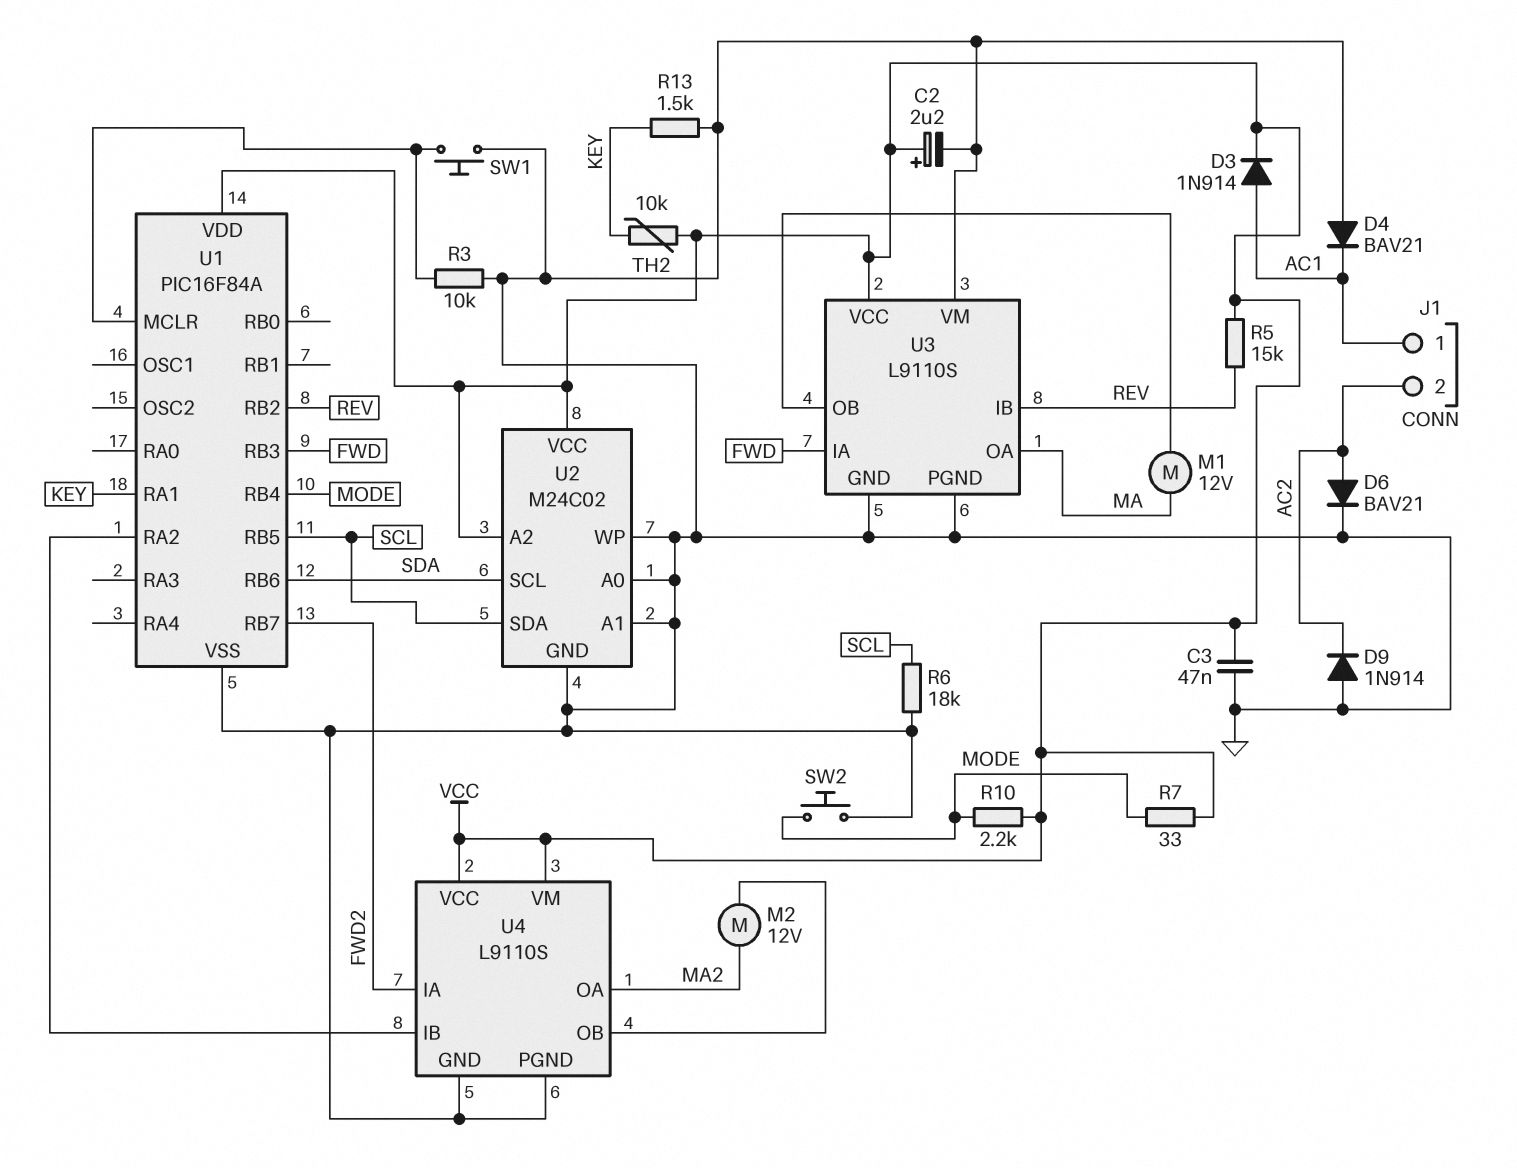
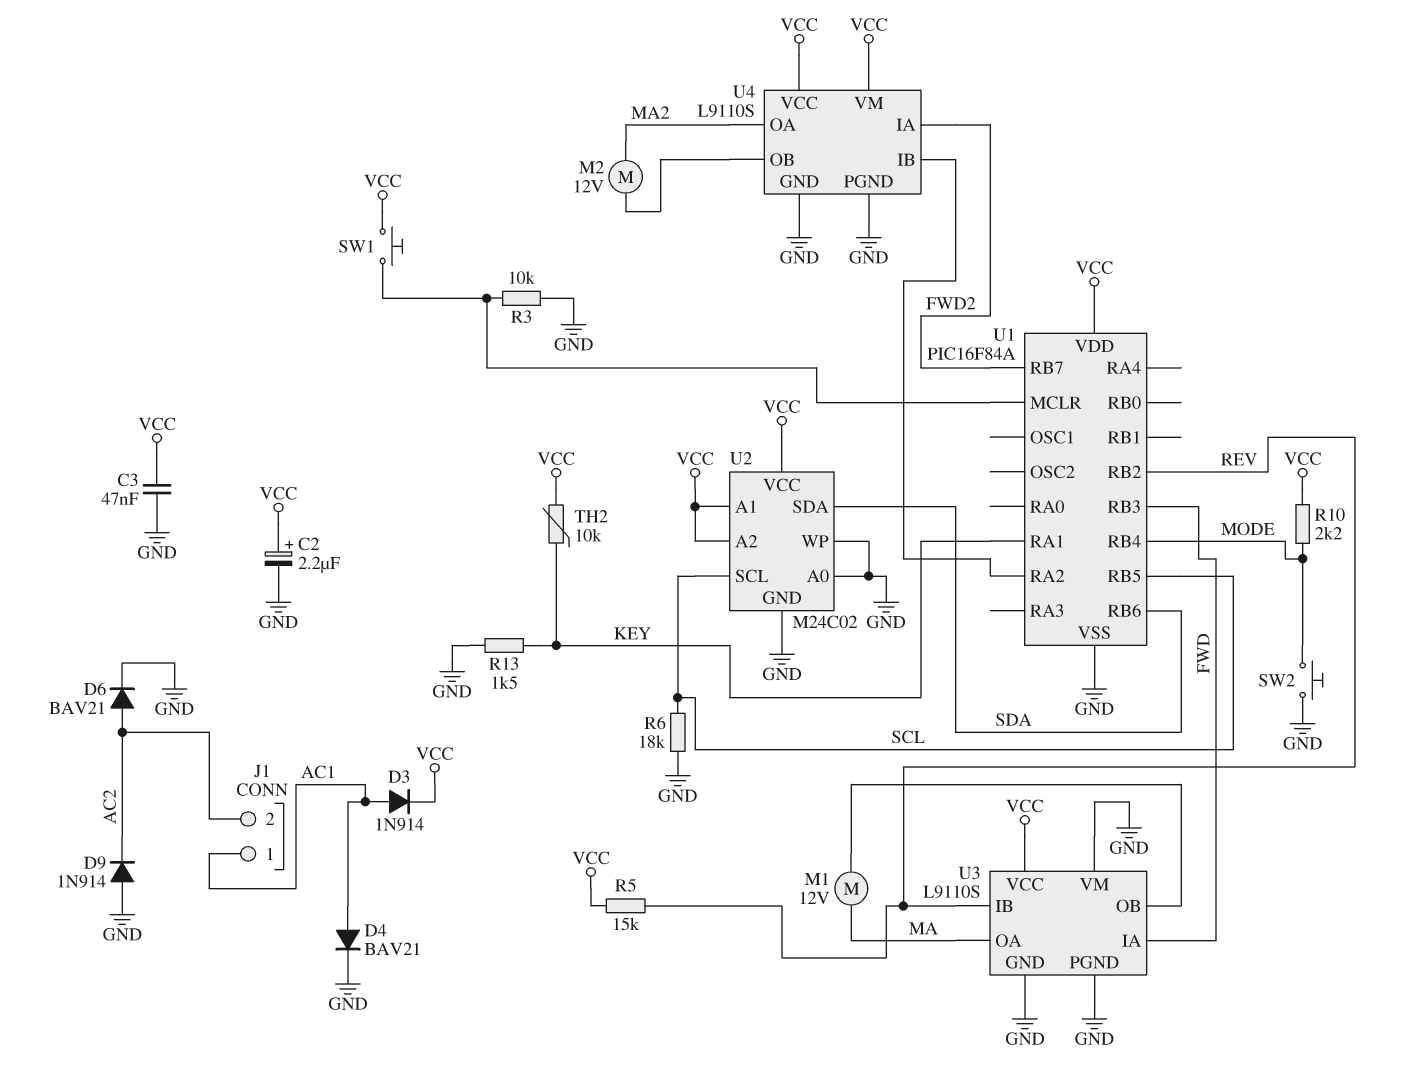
D4: diode BAV21 (A GND, K AC1) -> diode BAV21 (A AC1, K GND)
R7: 33 (MODE, VCC) -> none
SW1: button (GND, U1/MCLR) -> button (U1/MCLR, VCC)
U2 pin A1: GND -> VCC
U2 pin SCL: SDA -> SCL
U2 pin SDA: SCL -> SDA

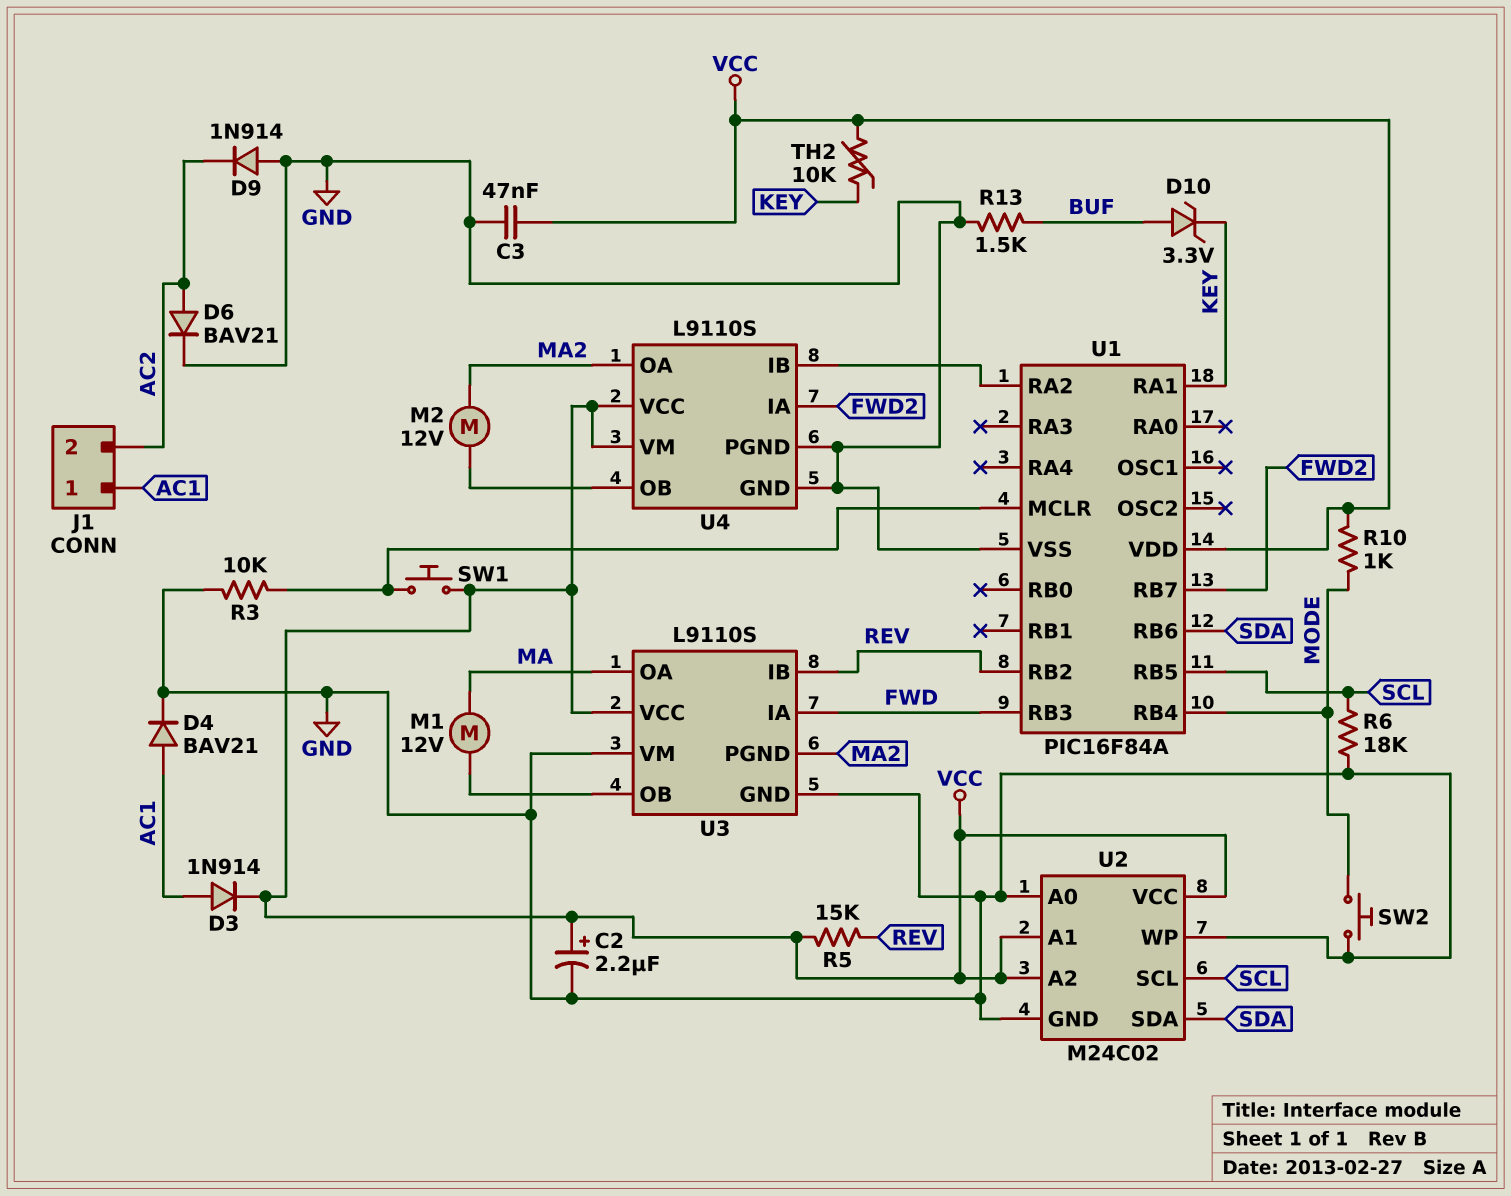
D10: none -> zener 3.3V (A BUF, K KEY)
R10: 2.2k (MODE, VCC) -> 1k (MODE, VCC)
R13: 1.5k (GND, KEY) -> 1.5k (BUF, GND)
U3 pin PGND: GND -> MA2

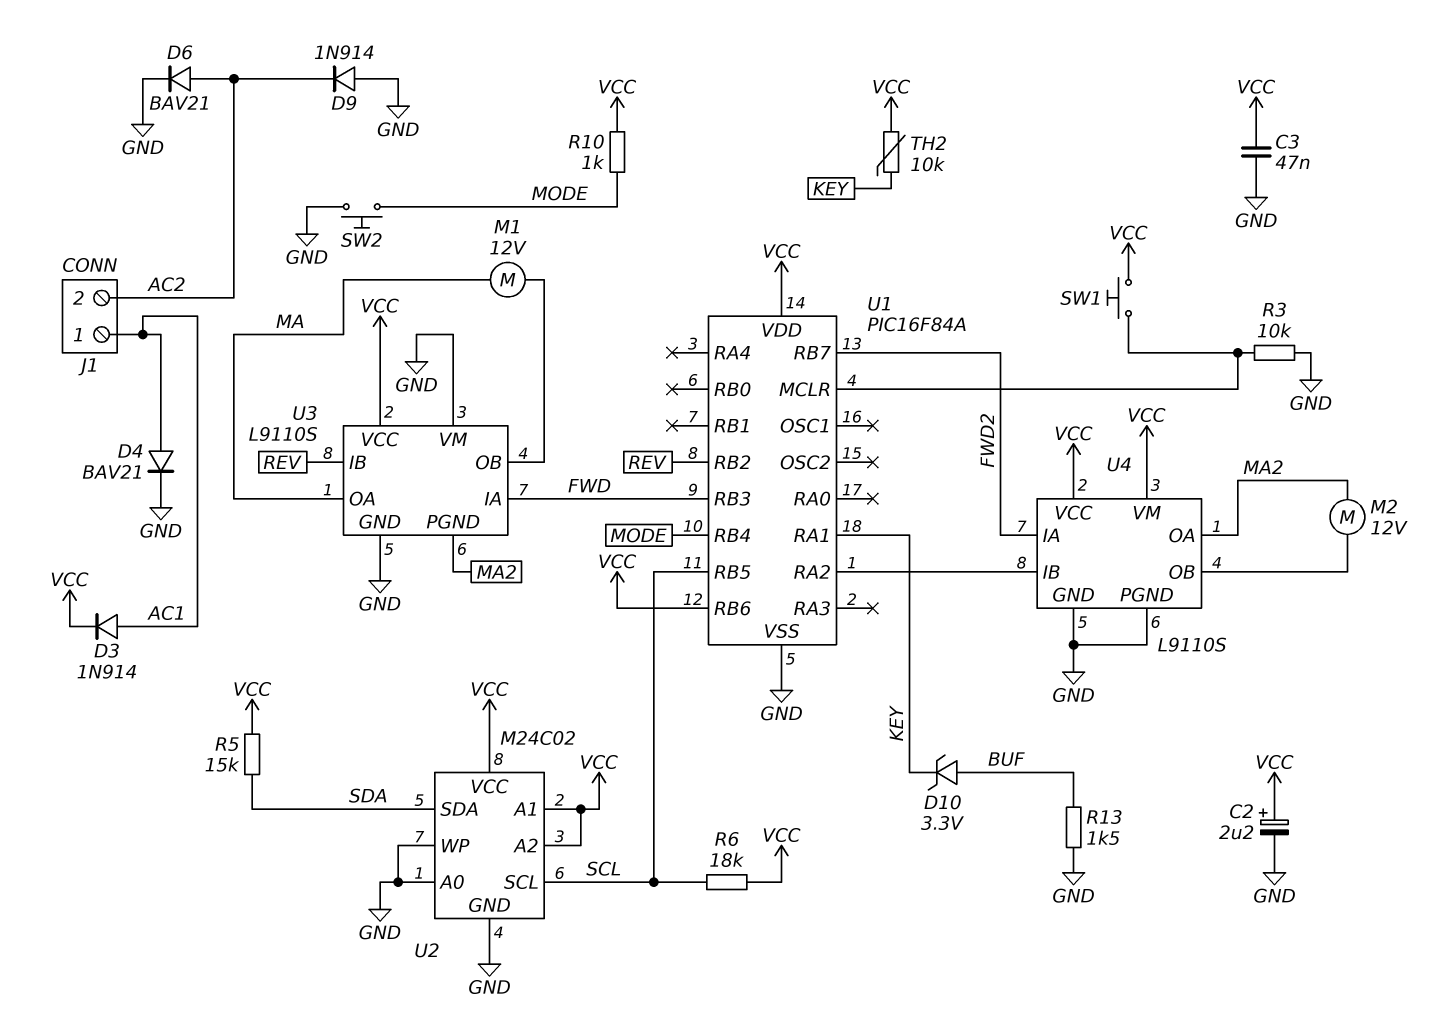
R5: 15k (REV, VCC) -> 15k (SDA, VCC)
R6: 18k (GND, SCL) -> 18k (SCL, VCC)
U1 pin RB6: SDA -> VCC

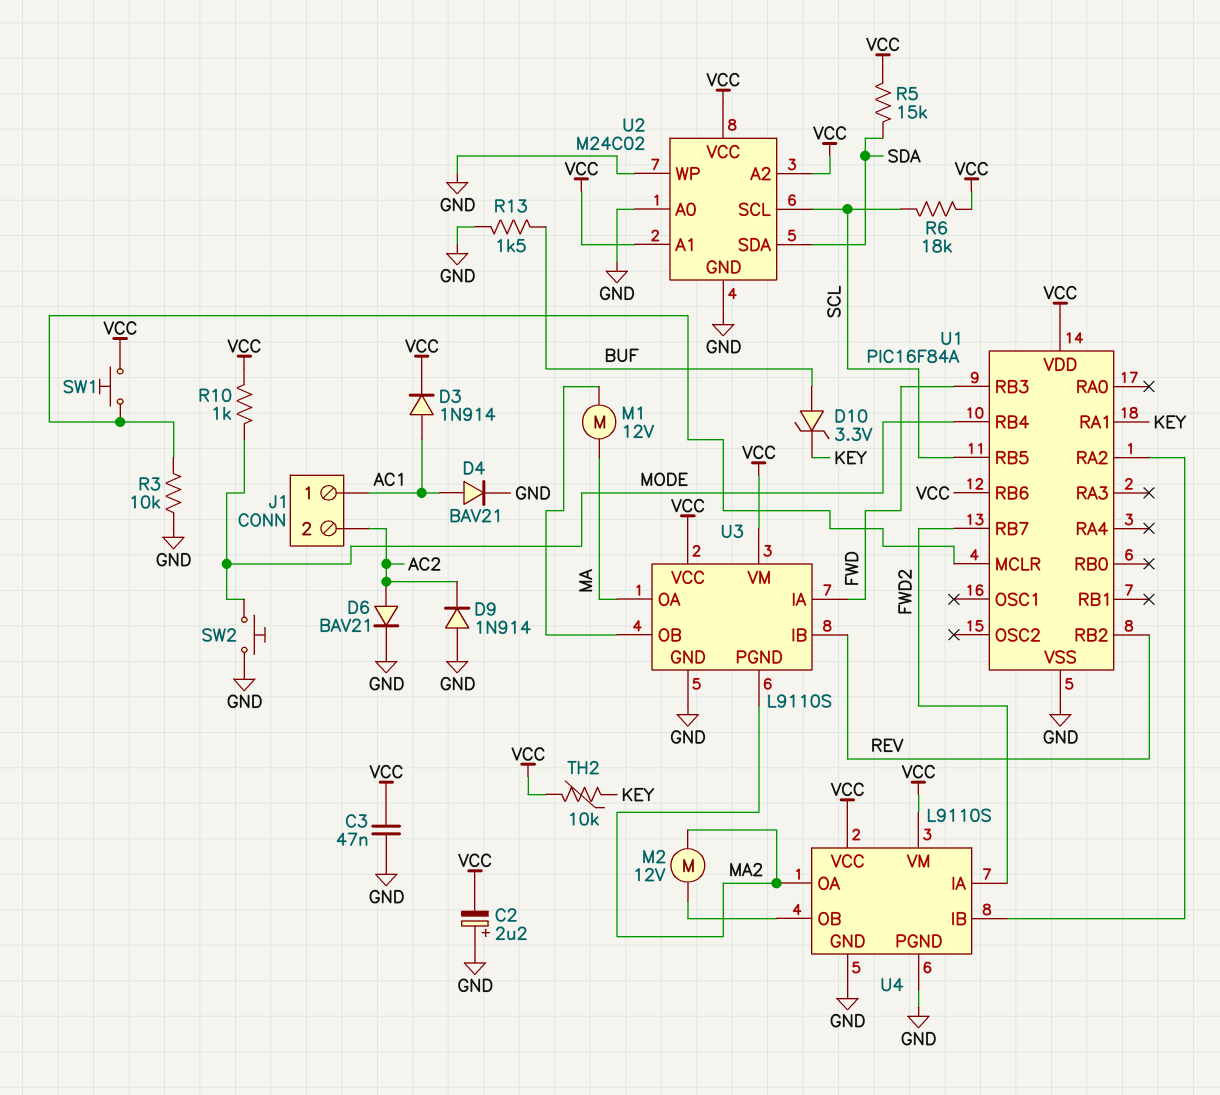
C2: 2.2uF (plus VCC, minus GND) -> 2.2uF (plus GND, minus VCC)
U3 pin VM: GND -> VCC

